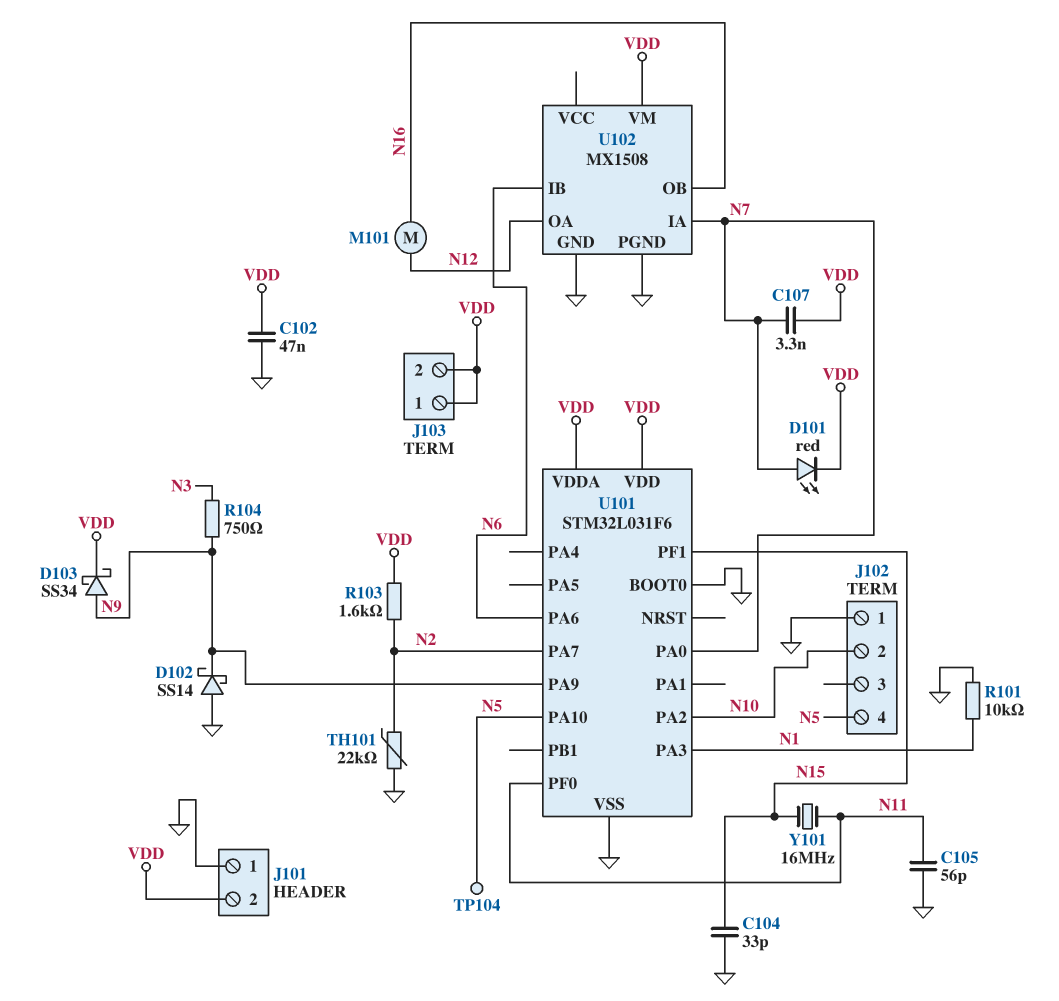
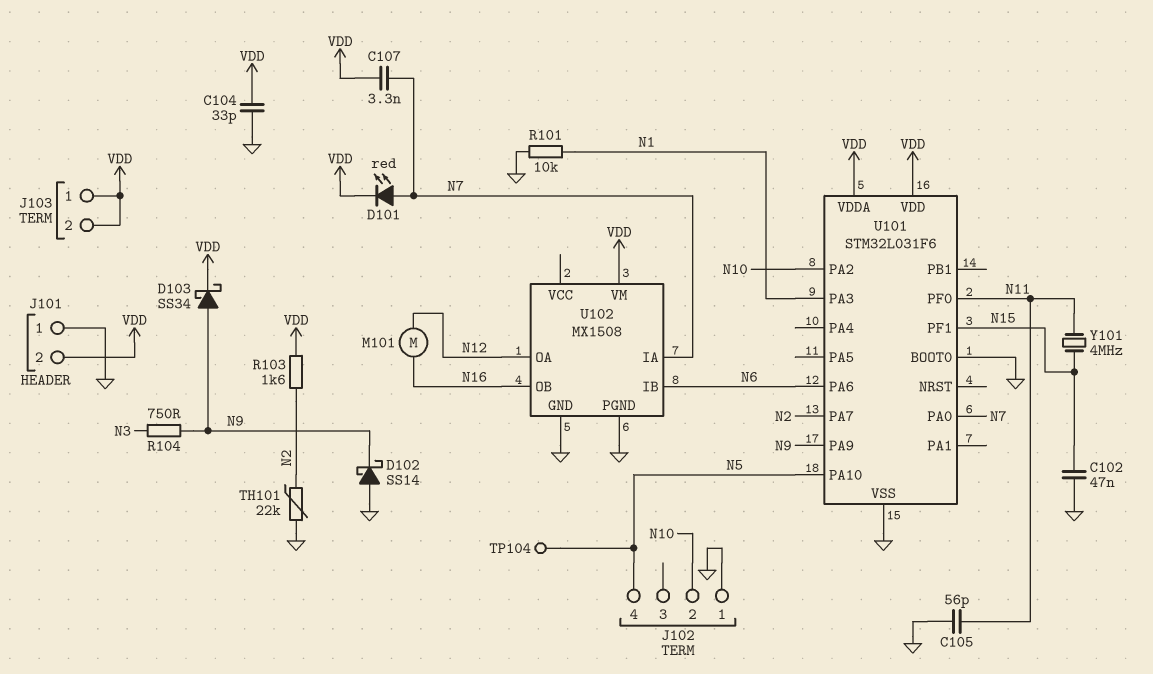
C102: 47nF (GND, VDD) -> 47nF (GND, N15)
C104: 33pF (GND, N15) -> 33pF (GND, VDD)
Y101: 16MHz (N11, N15) -> 4MHz (N11, N15)

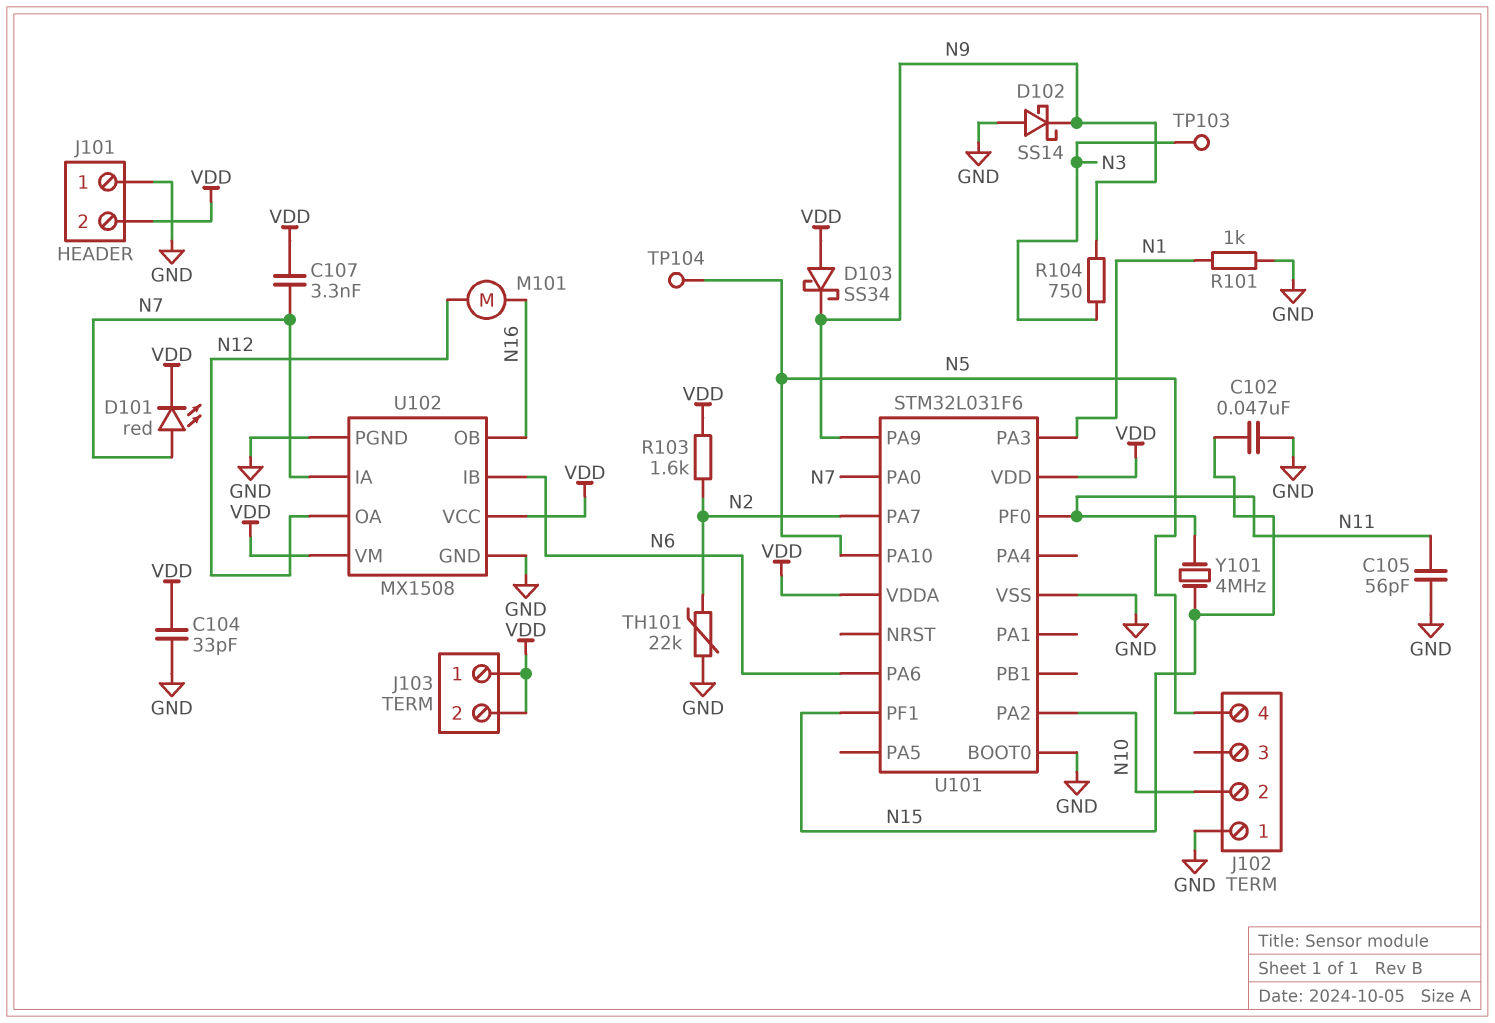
D103: schottky SS34 (A N9, K VDD) -> schottky SS34 (A VDD, K N9)
R101: 10k (GND, N1) -> 1k (GND, N1)
TP103: none -> test point (N3)
U102 pin VCC: none -> VDD

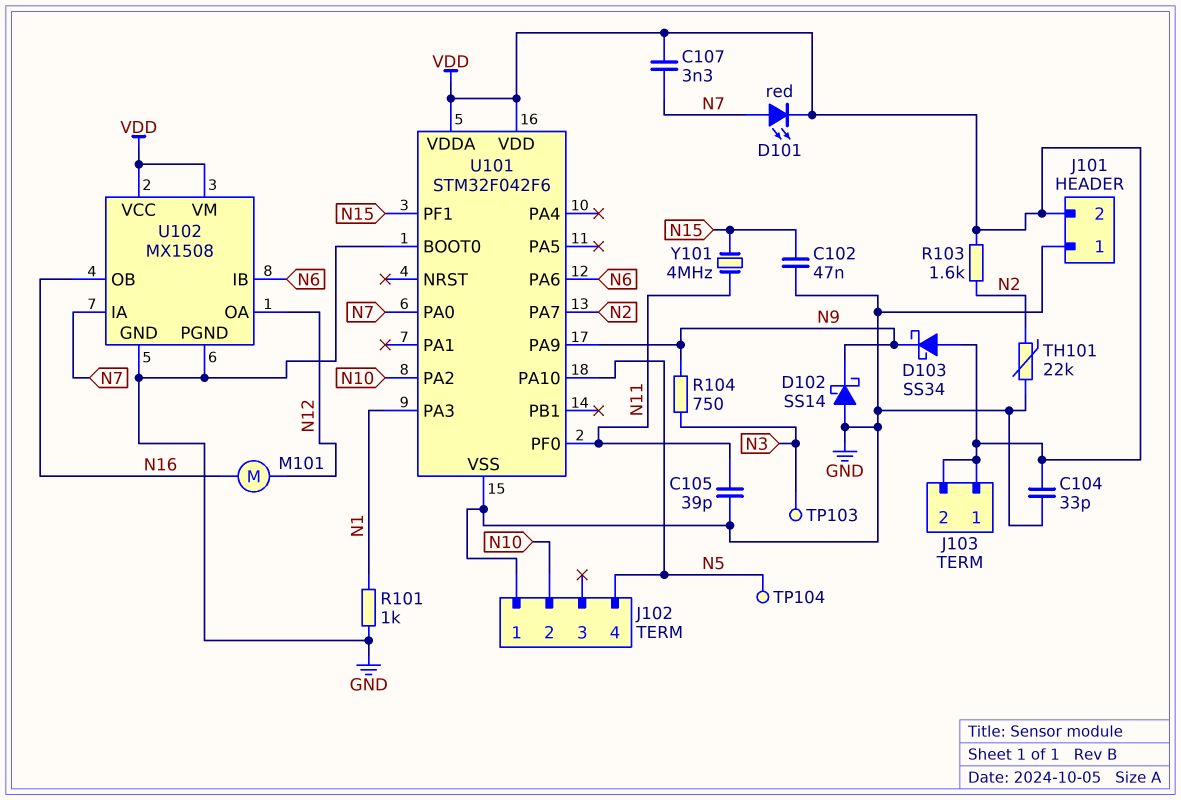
C105: 56pF (GND, N11) -> 39pF (GND, N11)
U101: STM32L031F6 -> STM32F042F6

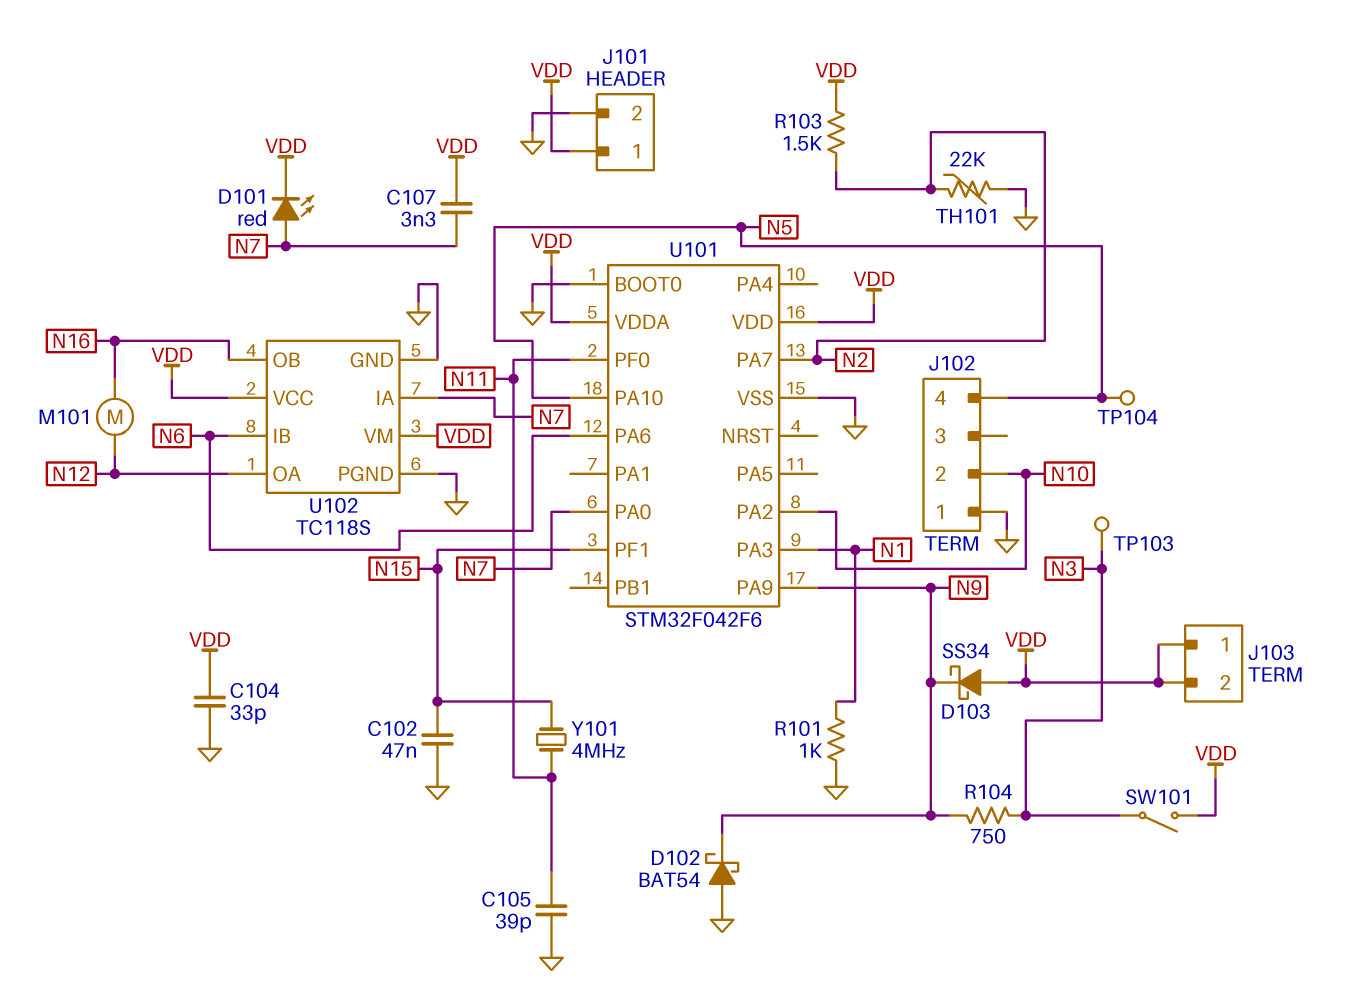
D102: schottky SS14 (A GND, K N9) -> schottky BAT54 (A GND, K N9)
J101 pin 1: GND -> VDD
J101 pin 2: VDD -> GND
R103: 1.6k (N2, VDD) -> 1.5k (N2, VDD)
SW101: none -> switch (N3, VDD)
U102: MX1508 -> TC118S

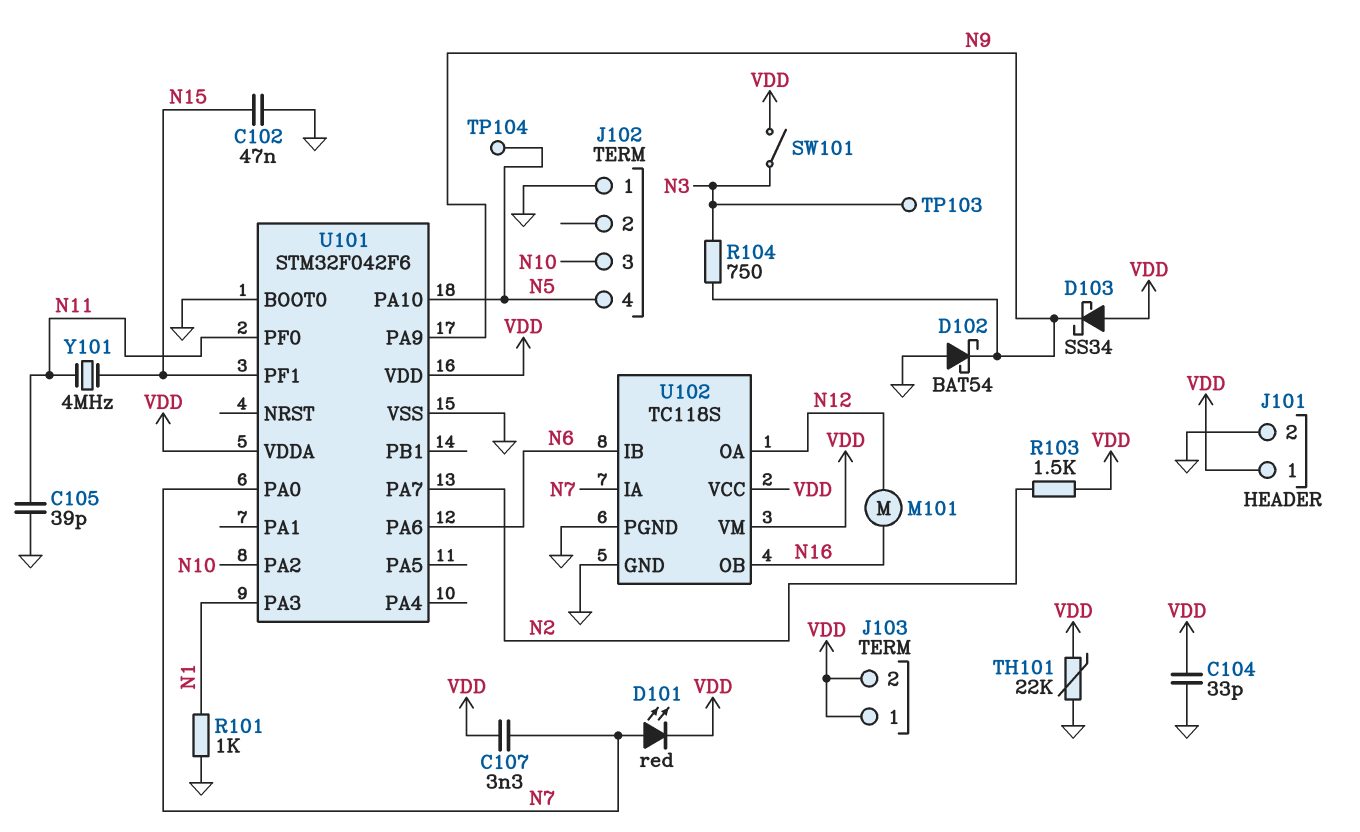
J102 pin 2: N10 -> none
J102 pin 3: none -> N10
TH101: 22k (GND, N2) -> 22k (GND, VDD)

